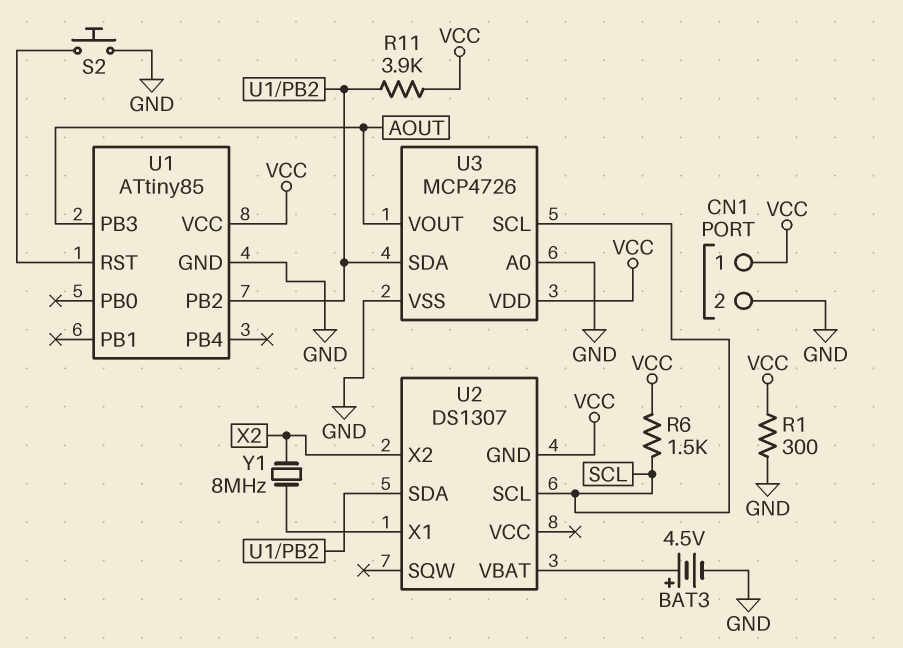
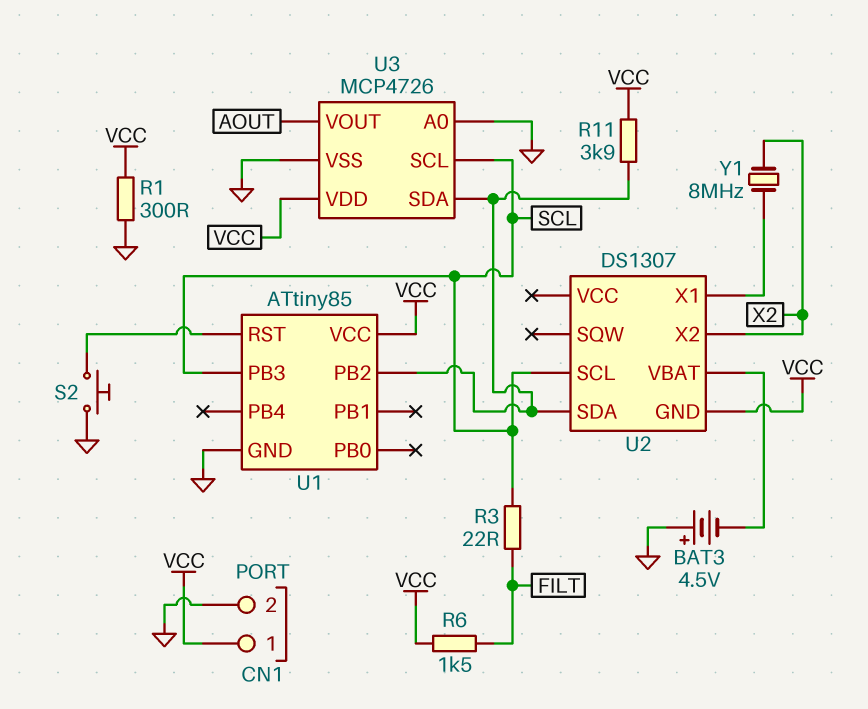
BAT3: 4.5V (plus U2/VBAT, minus GND) -> 4.5V (plus GND, minus U2/VBAT)
R3: none -> 22 (FILT, SCL)
R6: 1.5k (SCL, VCC) -> 1.5k (FILT, VCC)
U1 pin PB3: AOUT -> SCL

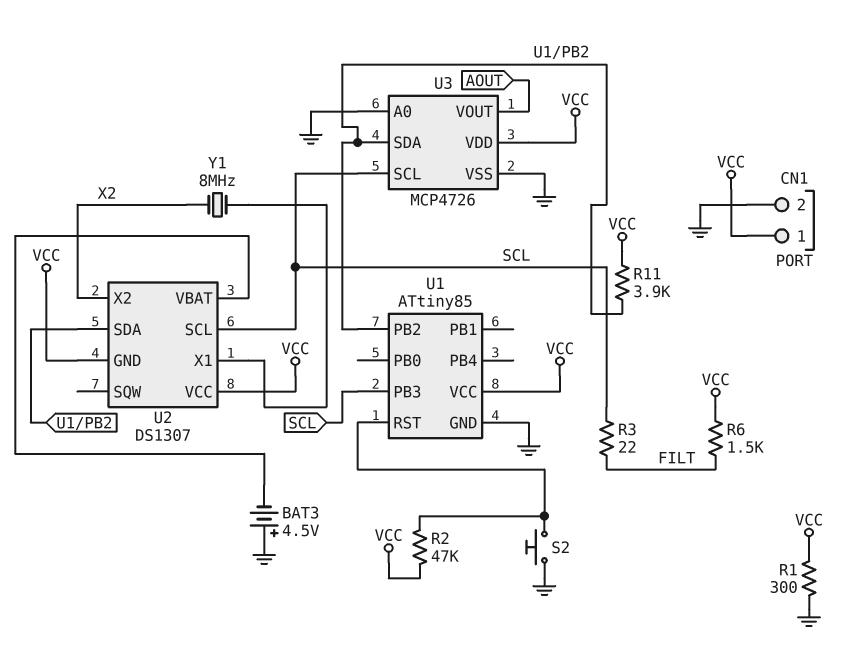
R2: none -> 47k (U1/RST, VCC)
U2 pin VCC: none -> VCC

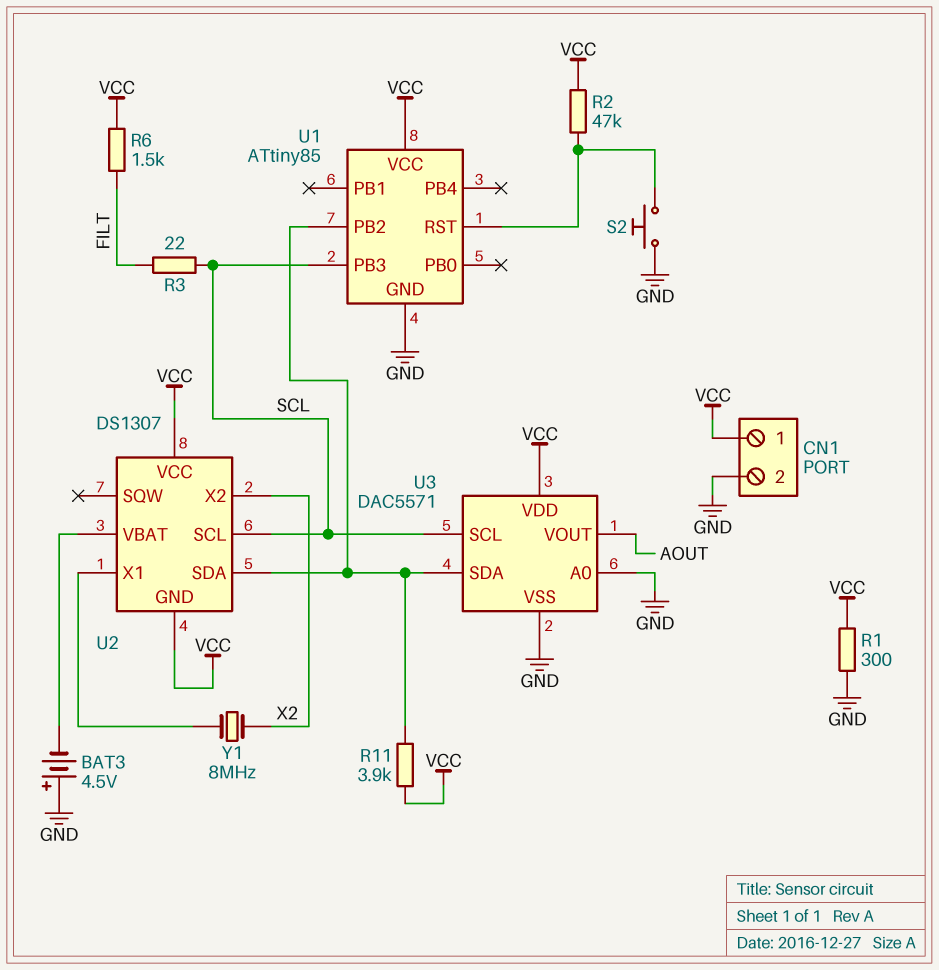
U3: MCP4726 -> DAC5571

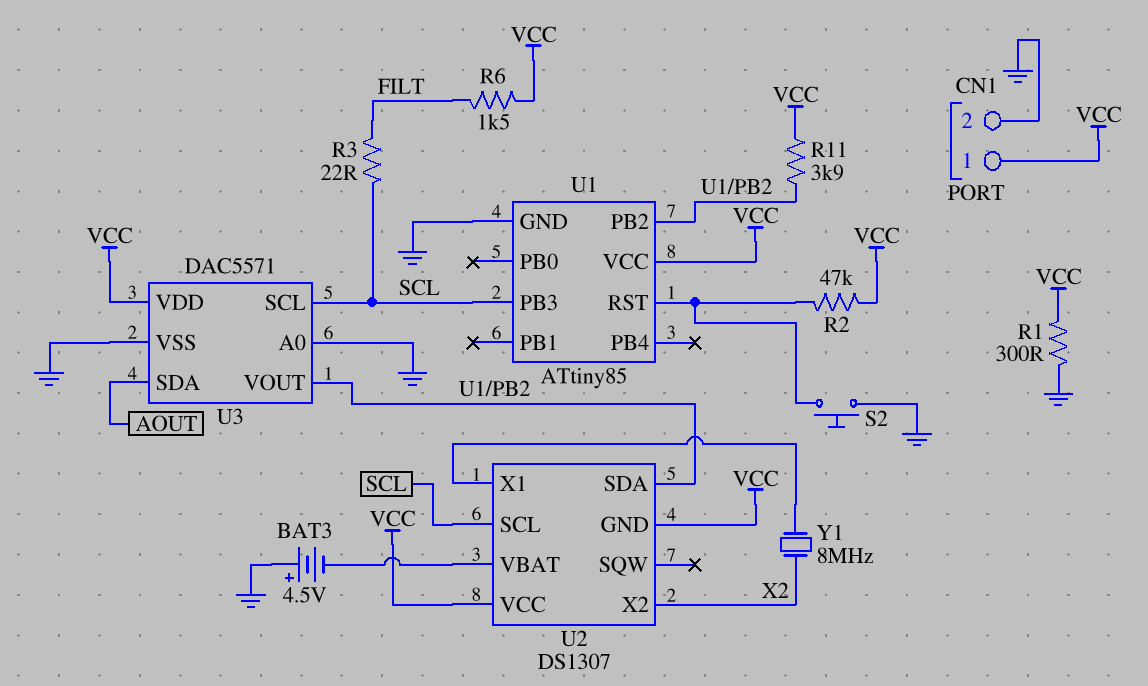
U3 pin SDA: U1/PB2 -> AOUT
U3 pin VOUT: AOUT -> U1/PB2

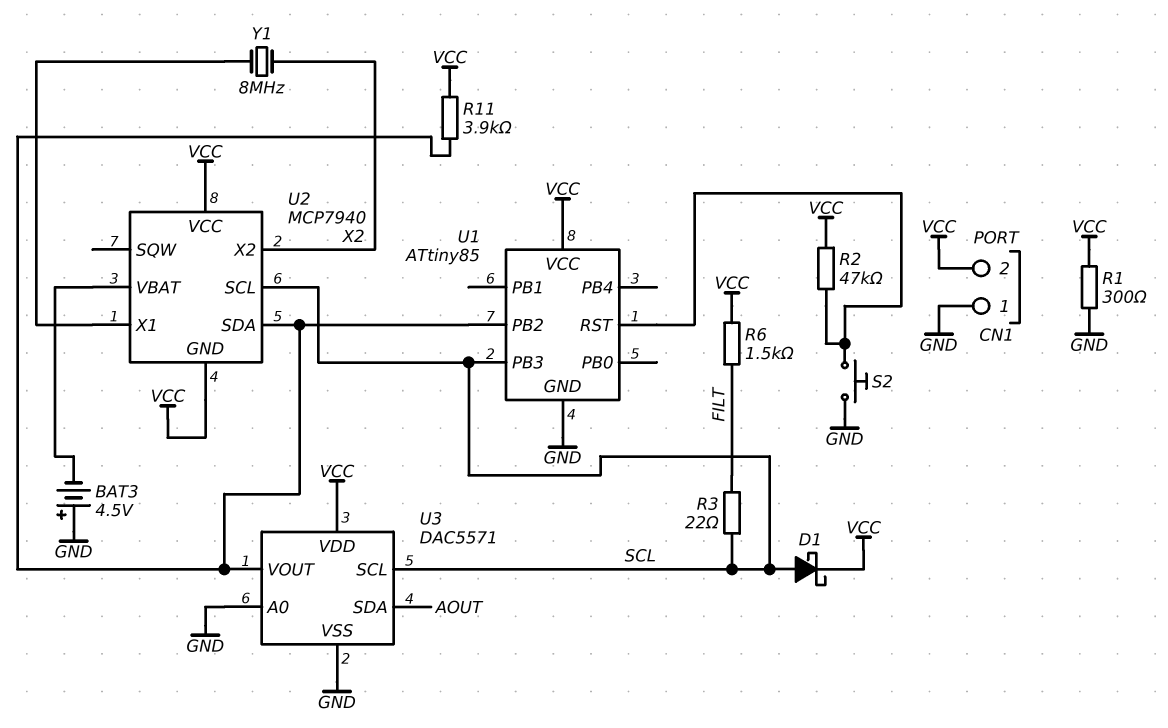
CN1 pin 1: VCC -> GND
CN1 pin 2: GND -> VCC
D1: none -> schottky (A SCL, K VCC)
U2: DS1307 -> MCP7940

